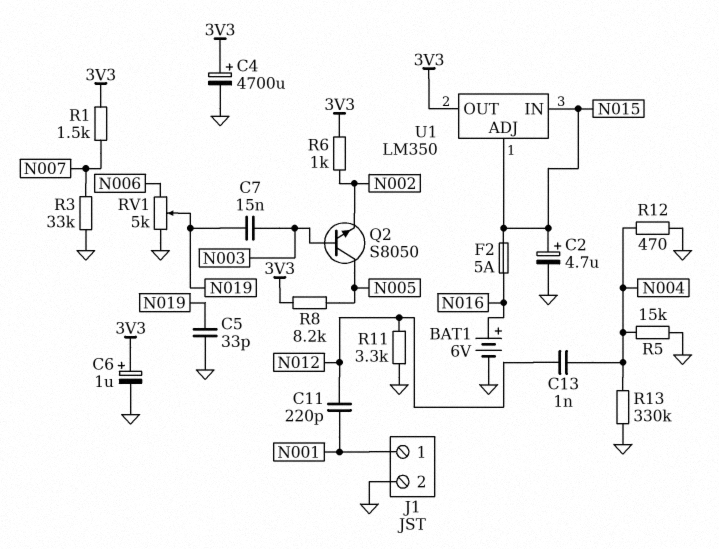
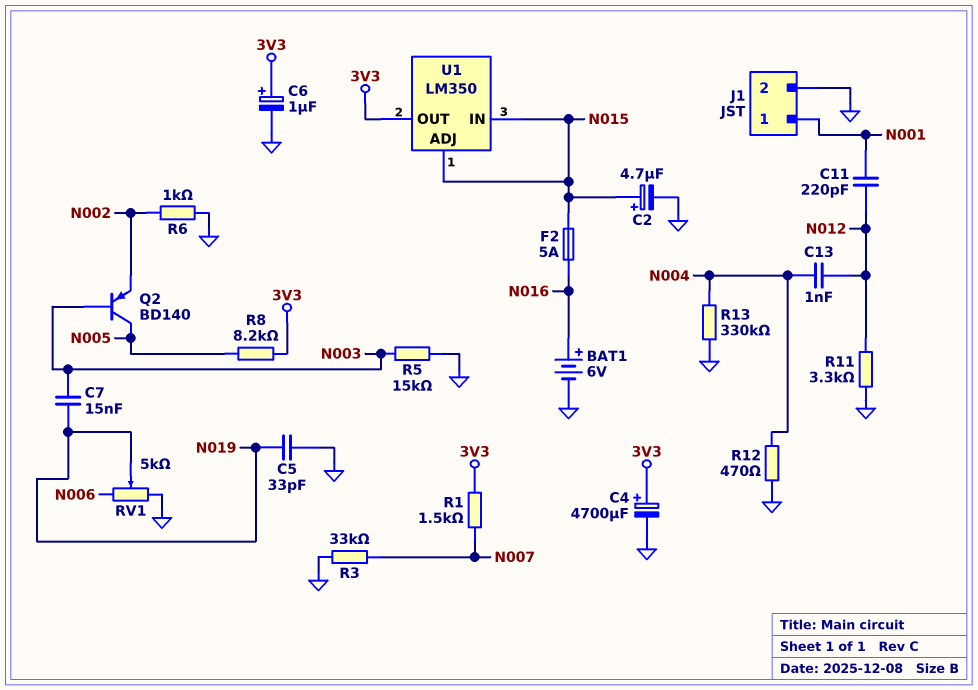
Q2: NPN S8050 (B N003, C N005, E N002) -> PNP BD140 (B N003, C N005, E N002)
R5: 15k (GND, N004) -> 15k (GND, N003)
R6: 1k (3V3, N002) -> 1k (GND, N002)

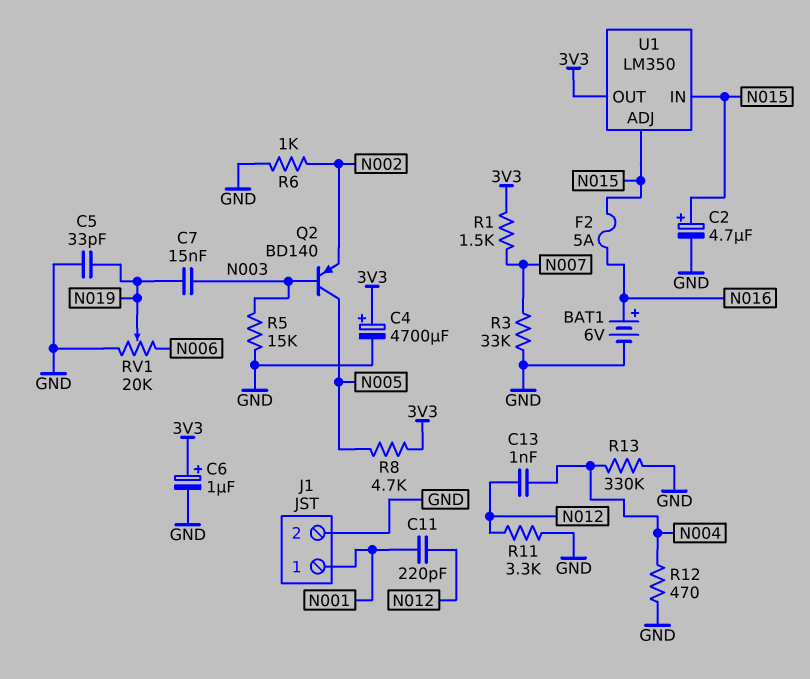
R8: 8.2k (3V3, N005) -> 4.7k (3V3, N005)
RV1: 5k (GND, N006, wiper N019) -> 20k (GND, N006, wiper N019)

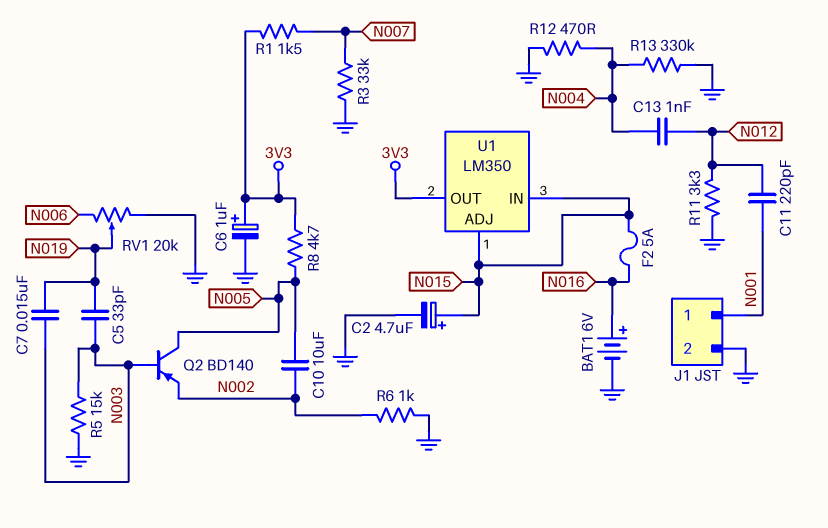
C4: 4700uF (plus 3V3, minus GND) -> none
C5: 33pF (GND, N019) -> 33pF (N003, N019)
C10: none -> 10uF (N002, N005)

